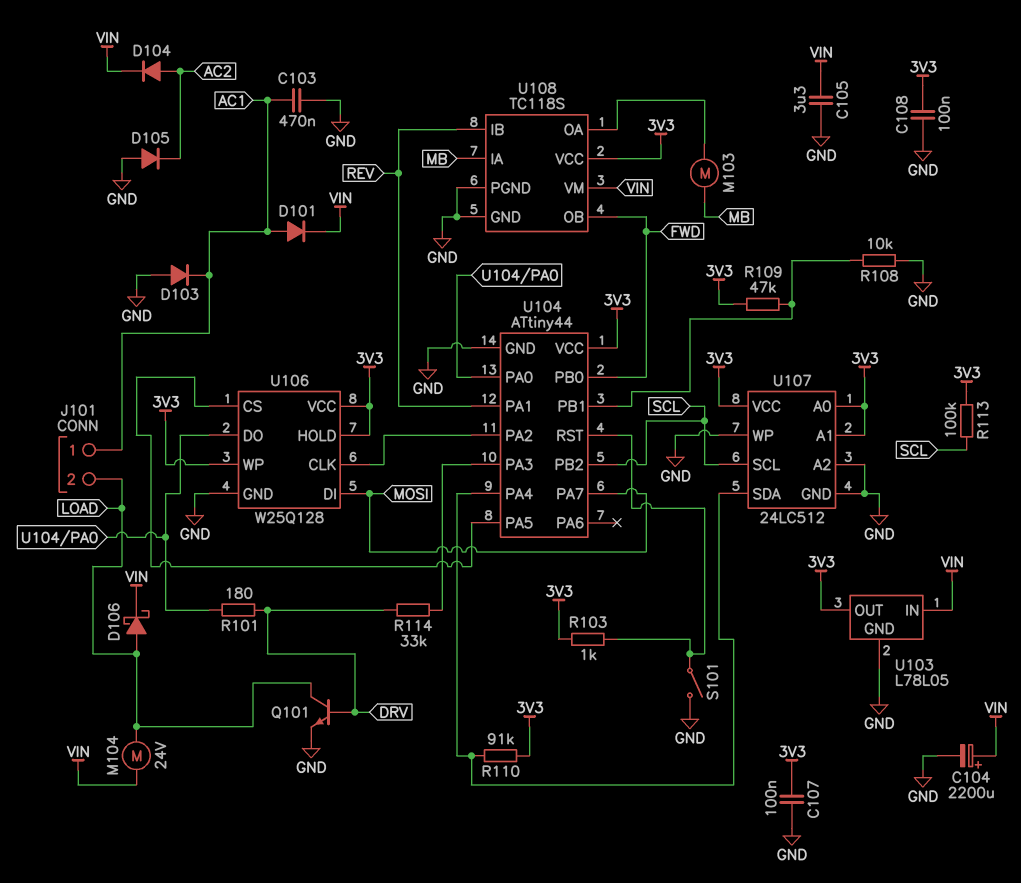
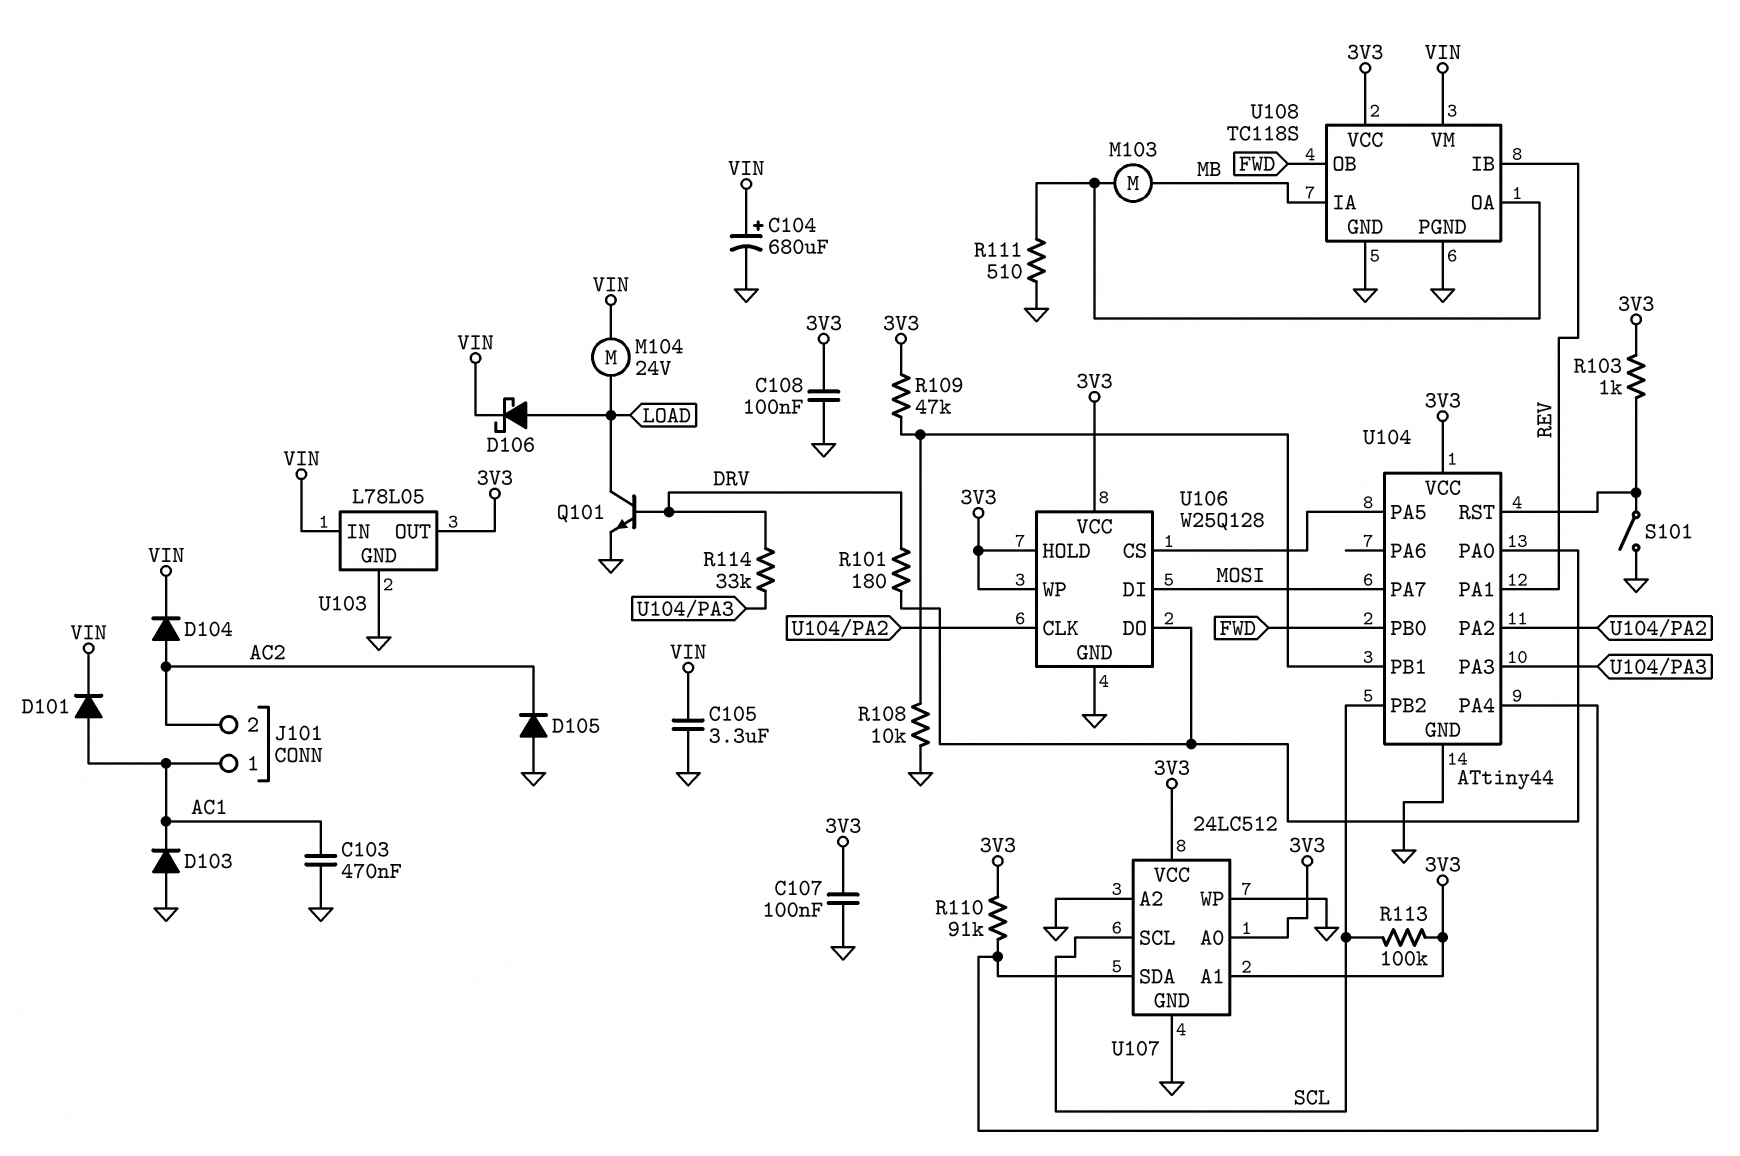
C104: 2200uF (plus VIN, minus GND) -> 680uF (plus VIN, minus GND)
J101 pin 2: LOAD -> AC2
R111: none -> 510 (GND, U108/OA)

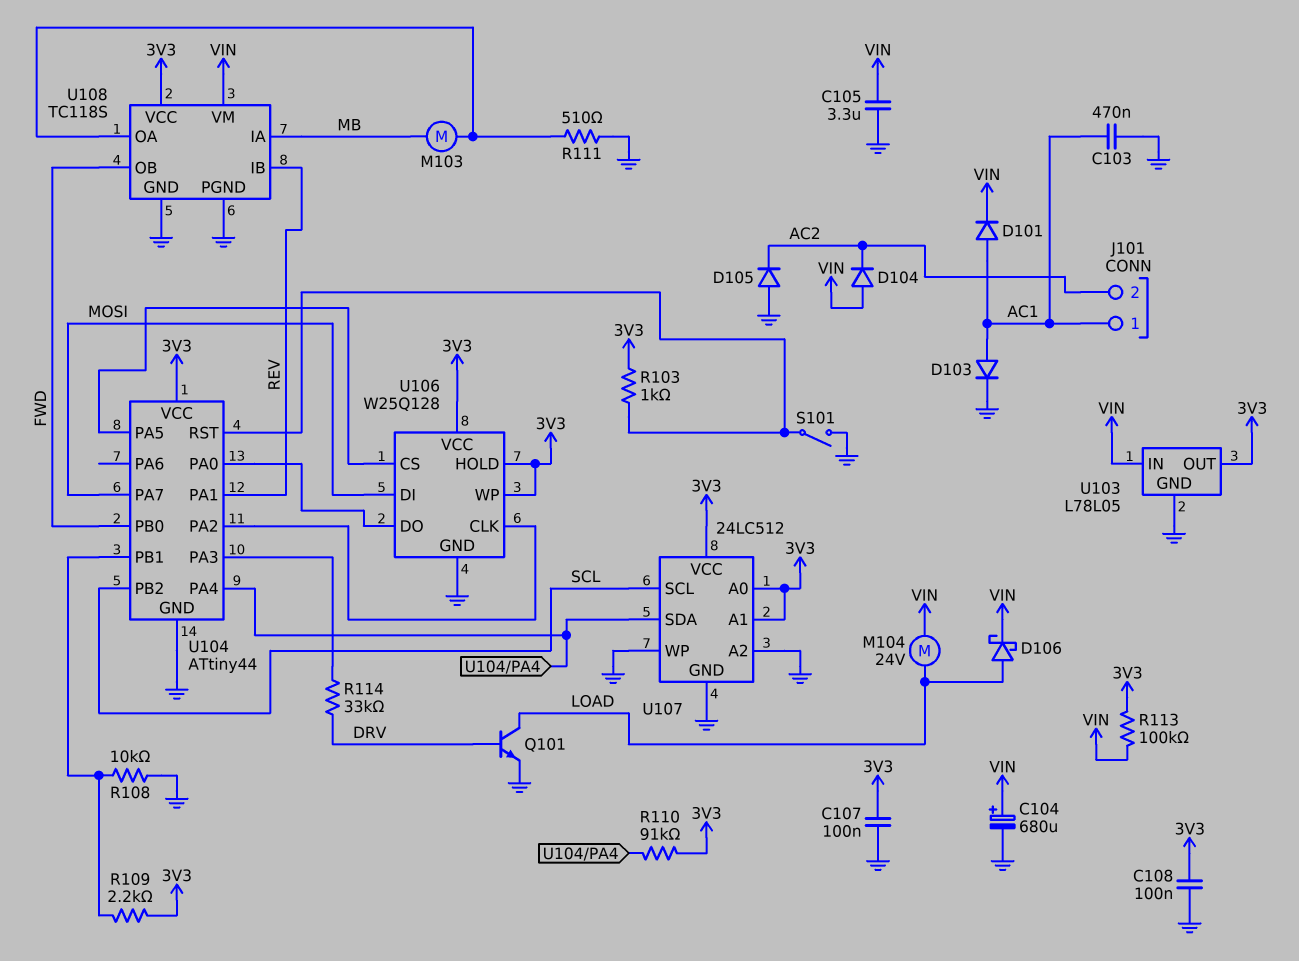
D103: diode (A GND, K AC1) -> diode (A AC1, K GND)
D104: diode (A AC2, K VIN) -> diode (A VIN, K AC2)
R101: 180 (DRV, U104/PA0) -> none
R109: 47k (3V3, U104/PB1) -> 2.2k (3V3, U104/PB1)
R113: 100k (3V3, SCL) -> 100k (3V3, VIN)

